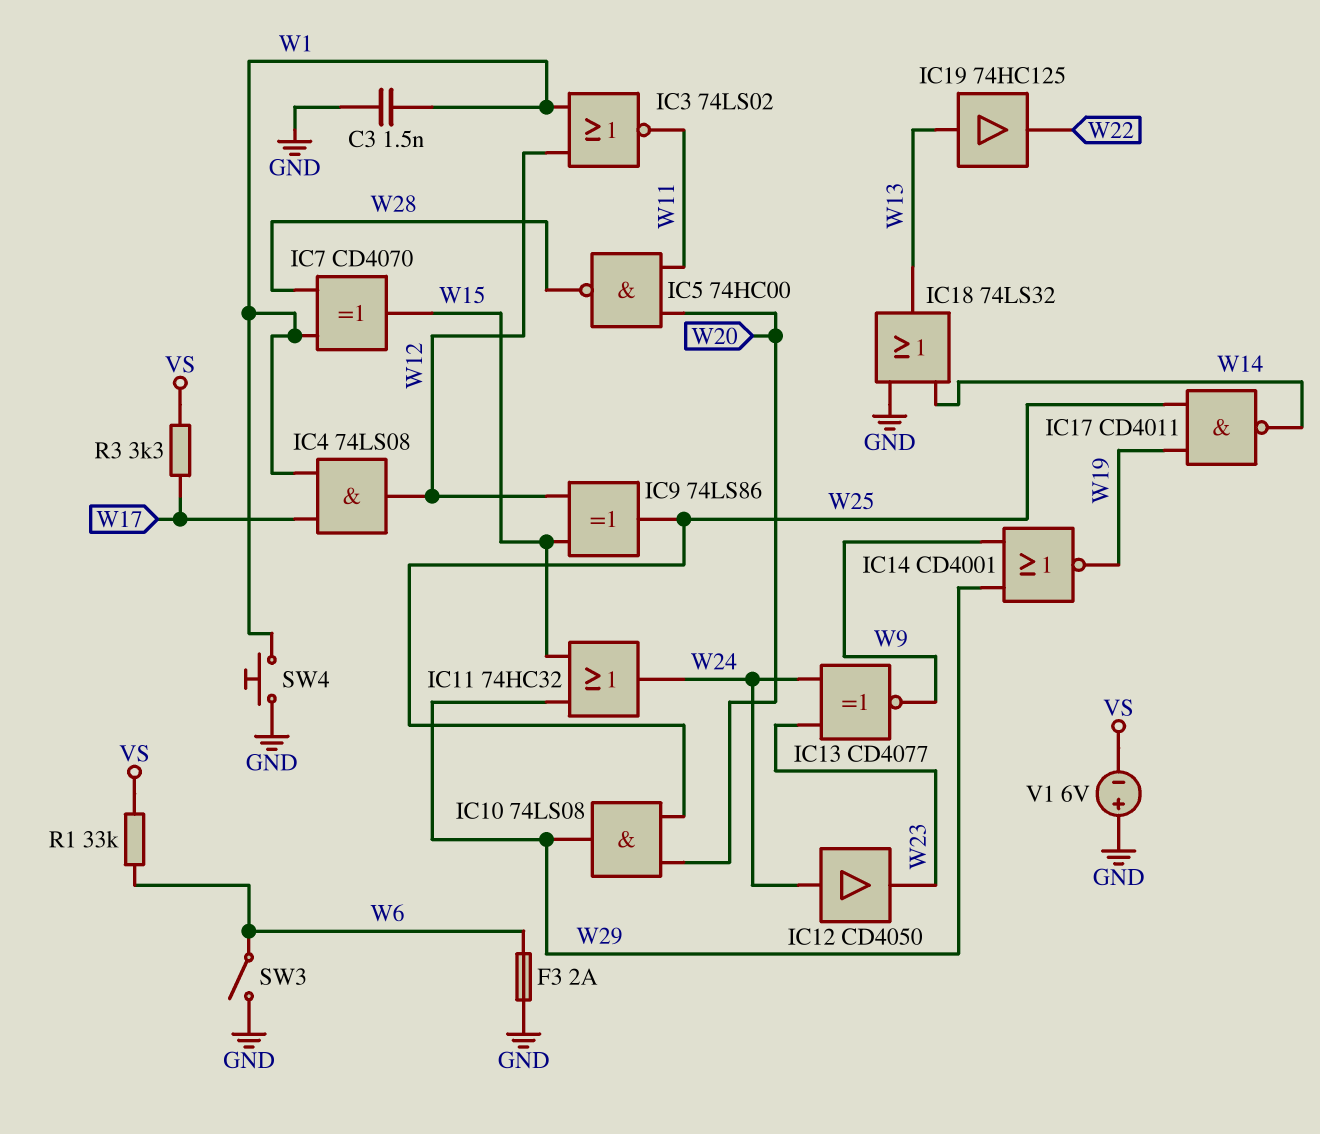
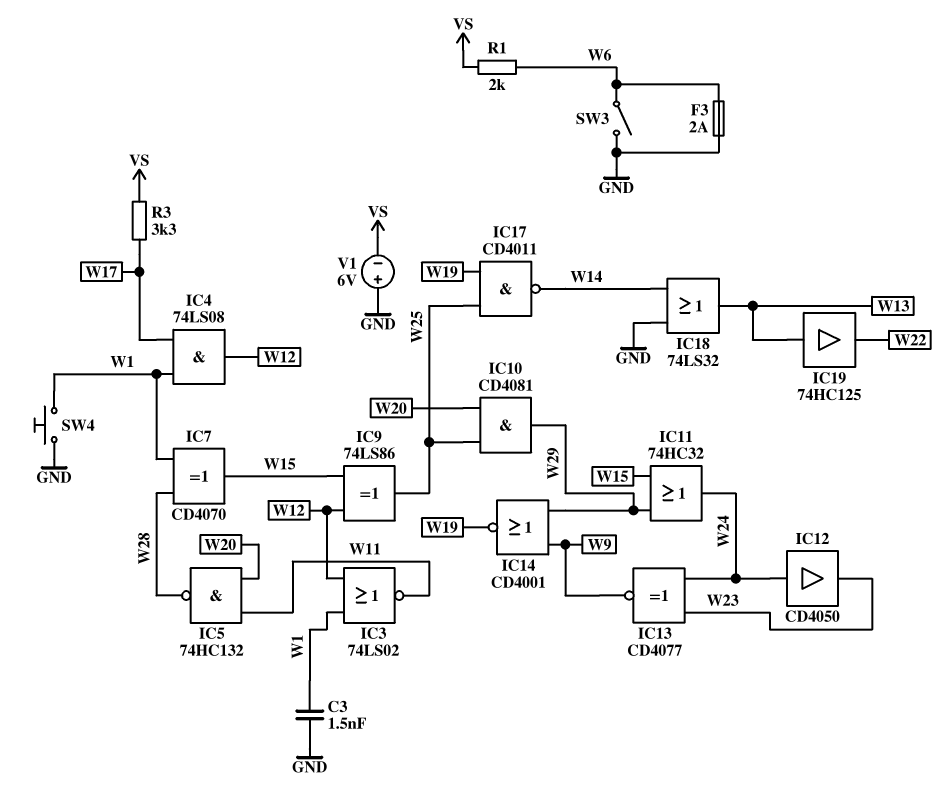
IC5: NAND 74HC00 (in W11, in W20, out W28) -> NAND 74HC132 (in W11, in W20, out W28)
IC10: AND 74LS08 (in W20, in W25, out W29) -> AND CD4081 (in W20, in W25, out W29)
R1: 33k (VS, W6) -> 2k (VS, W6)

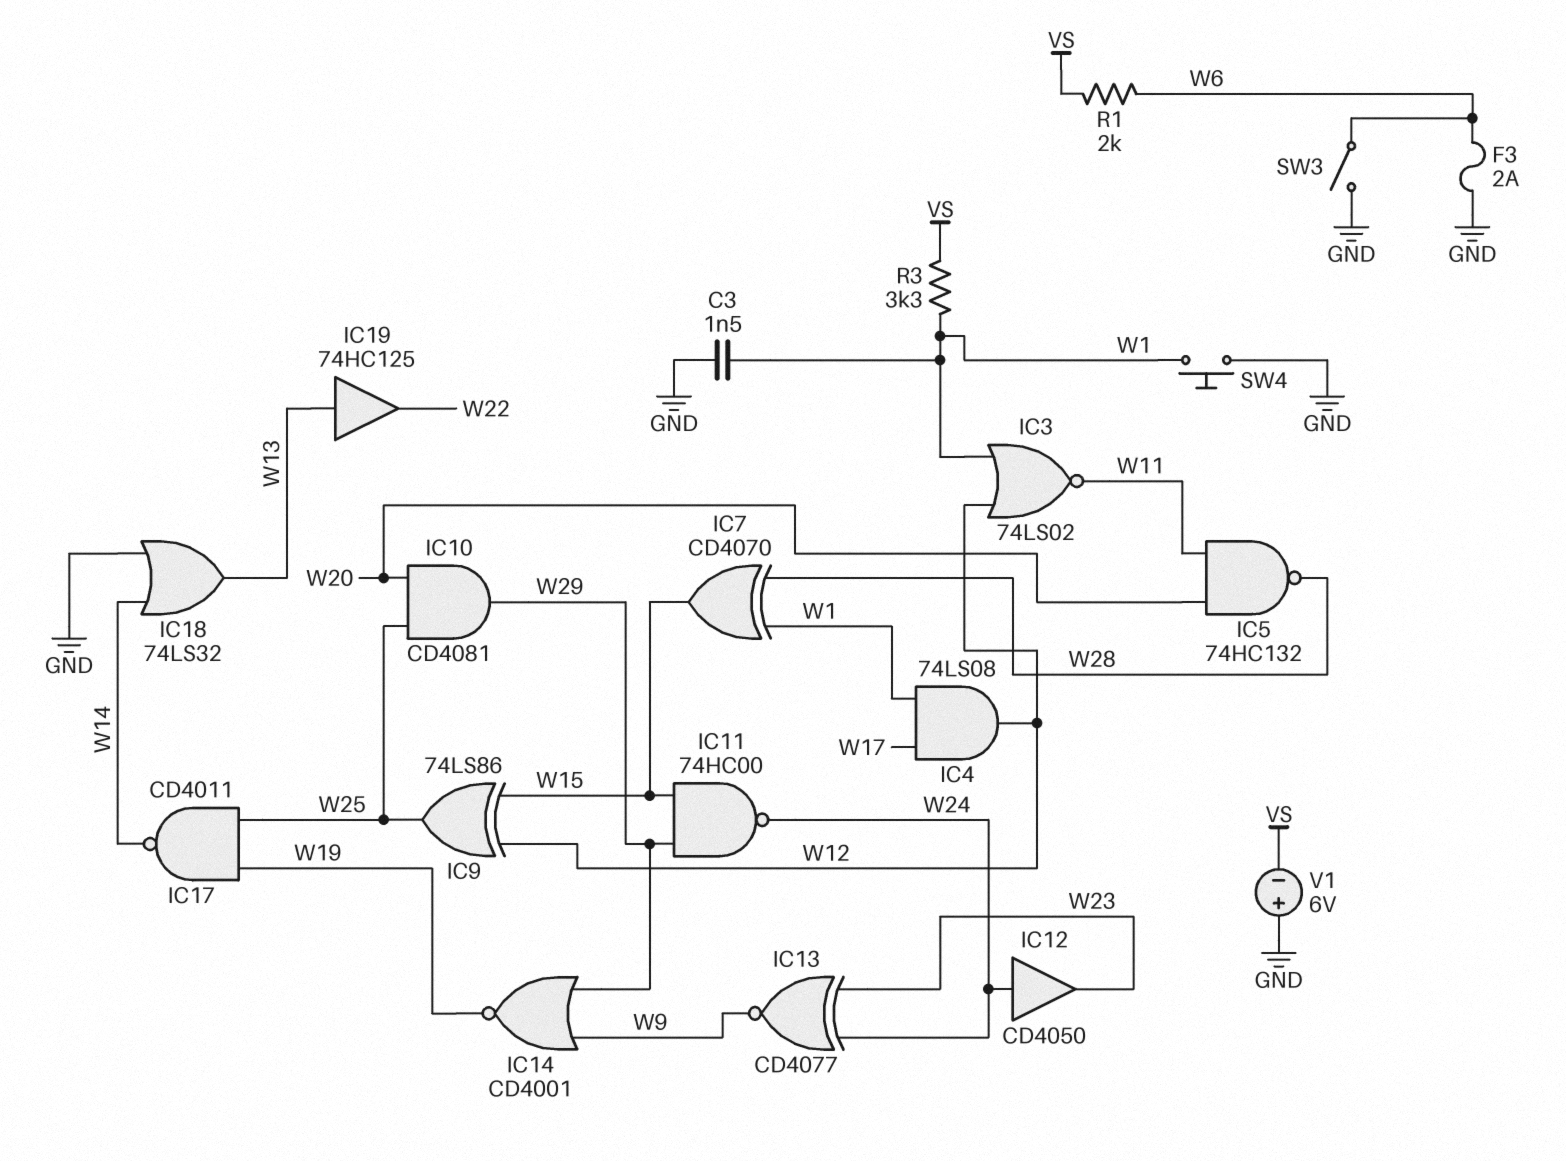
IC11: OR 74HC32 (in W15, in W29, out W24) -> NAND 74HC00 (in W15, in W29, out W24)
R3: 3.3k (VS, W17) -> 3.3k (VS, W1)

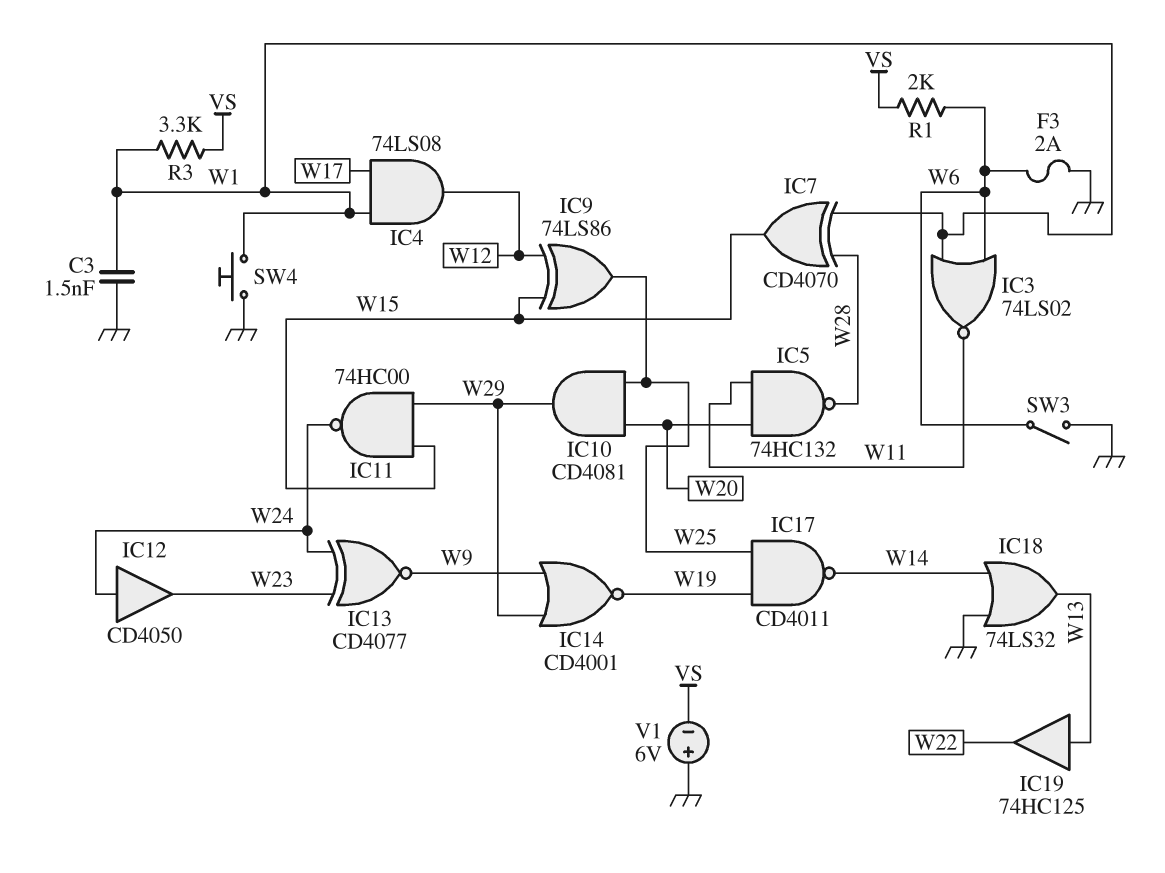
IC3: NOR 74LS02 (in W1, in W12, out W11) -> NOR 74LS02 (in W1, in W6, out W11)

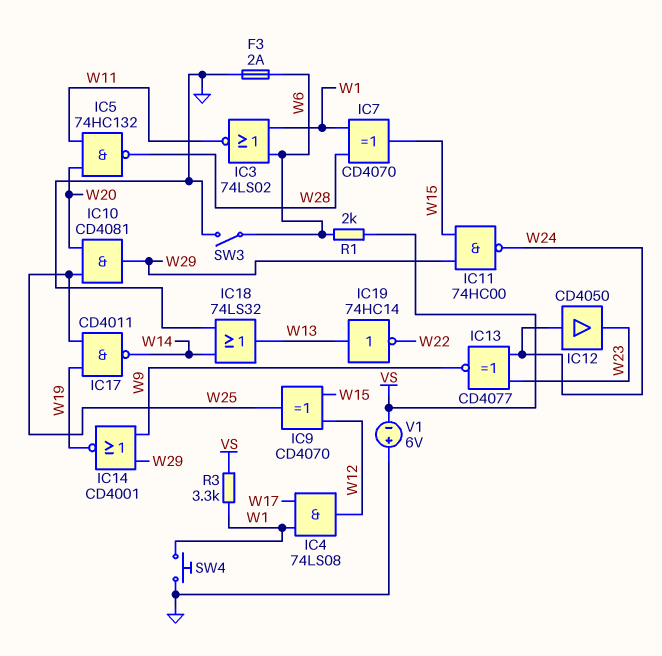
C3: 1.5nF (GND, W1) -> none
IC9: XOR 74LS86 (in W12, in W15, out W25) -> XOR CD4070 (in W12, in W15, out W25)
IC19: buffer 74HC125 (in W13, out W22) -> NOT 74HC14 (in W13, out W22)

